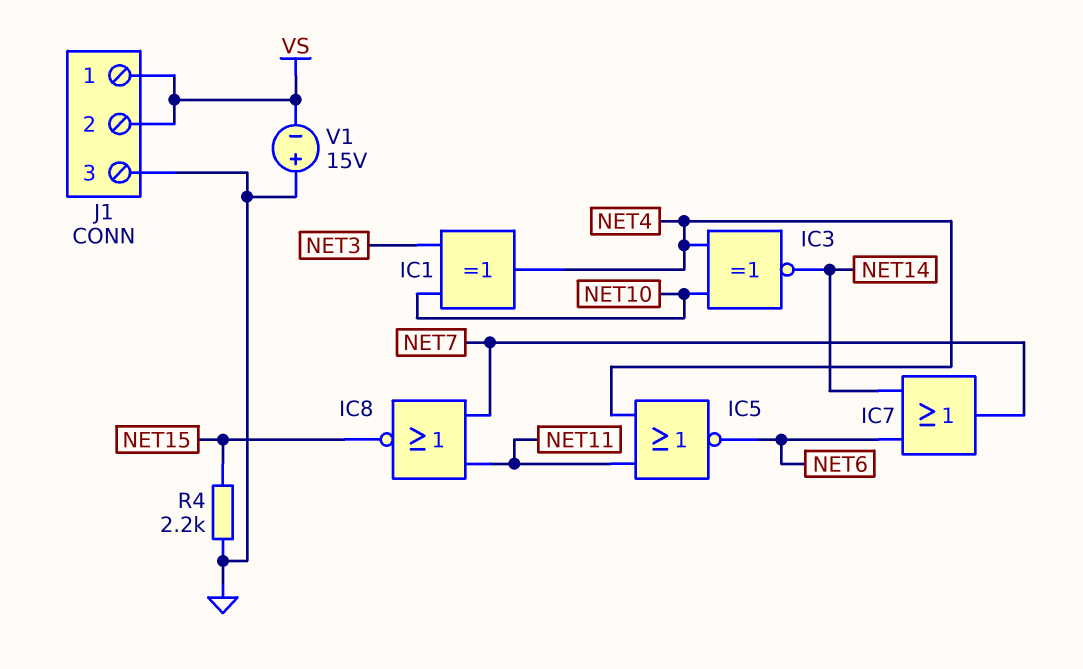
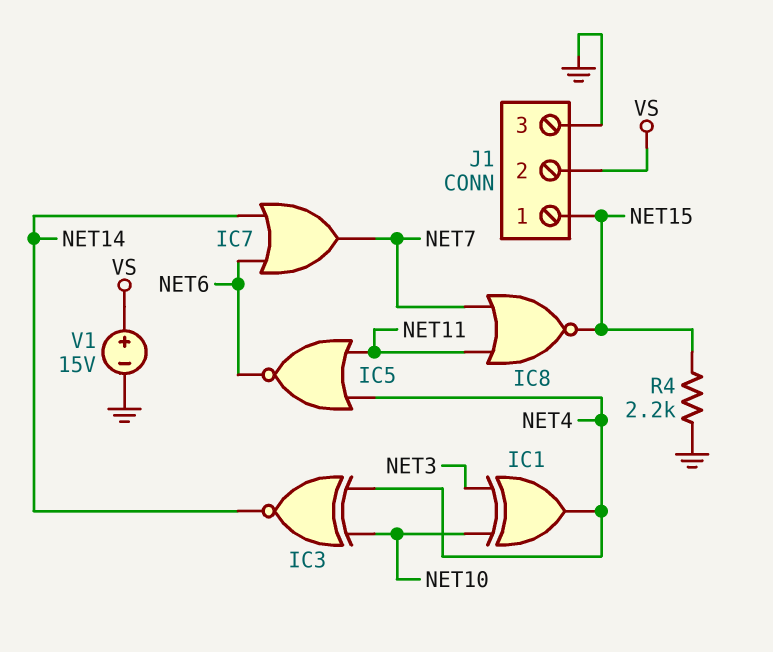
J1 pin 1: VS -> NET15
V1: 15V (plus GND, minus VS) -> 15V (plus VS, minus GND)

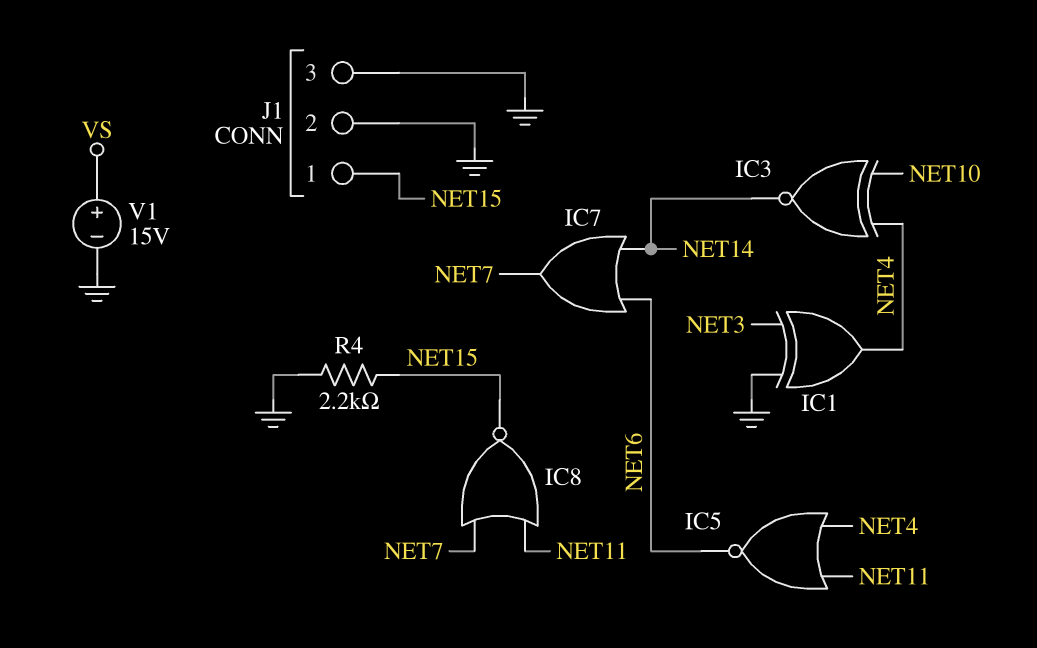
IC1: XOR (in NET3, in NET10, out NET4) -> XOR (in GND, in NET3, out NET4)
J1 pin 2: VS -> GND

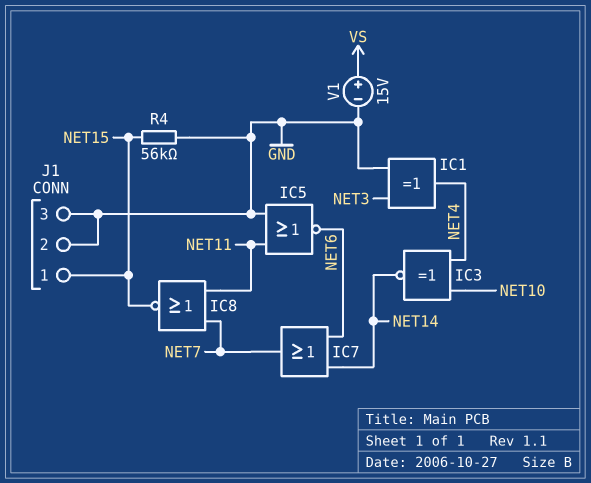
IC5: NOR (in NET4, in NET11, out NET6) -> NOR (in GND, in NET11, out NET6)
R4: 2.2k (GND, NET15) -> 56k (GND, NET15)

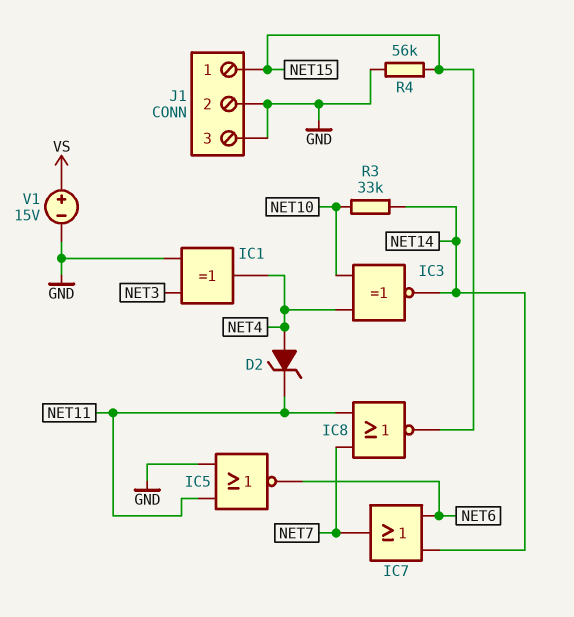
D2: none -> zener (A NET4, K NET11)
R3: none -> 33k (NET10, NET14)

